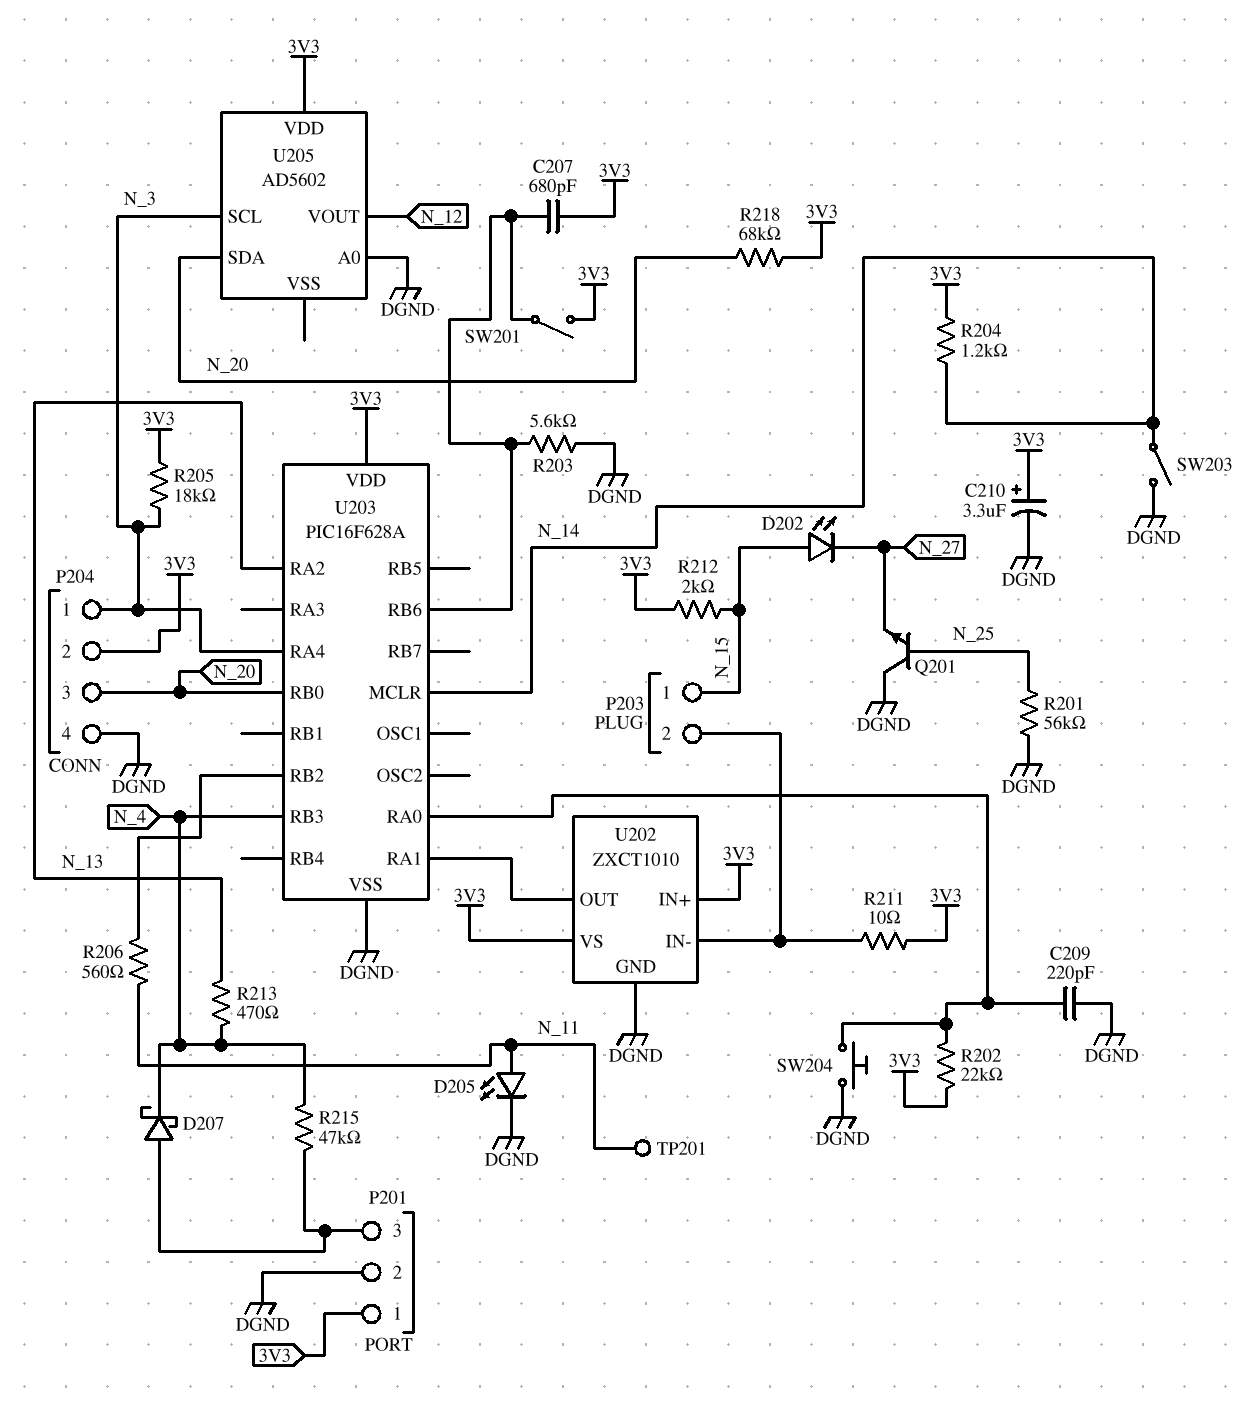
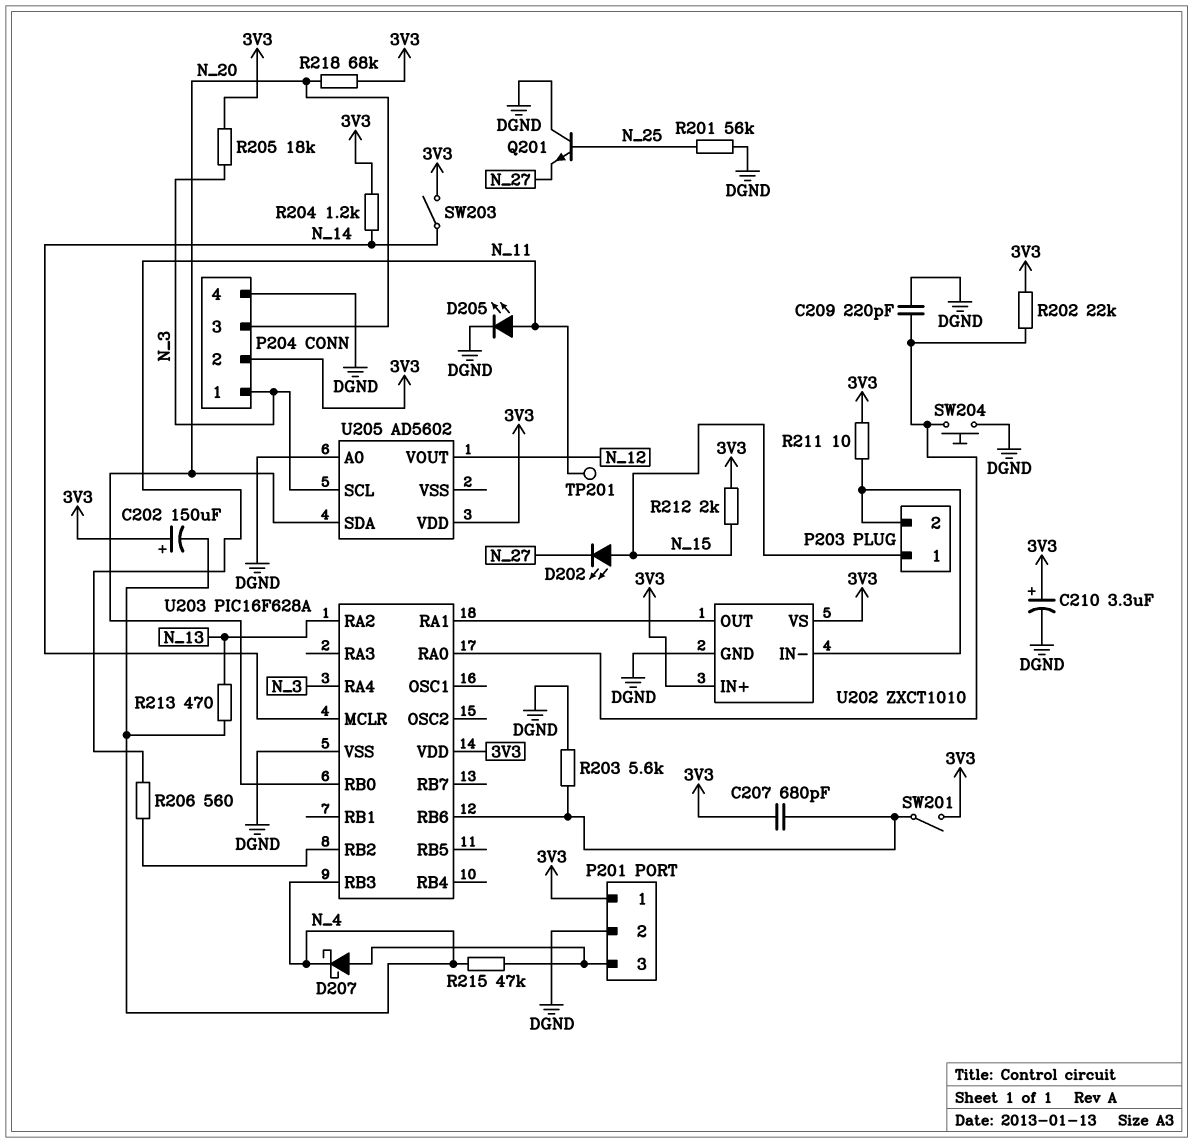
C202: none -> 150uF (plus 3V3, minus N_4)
SW203: switch (DGND, N_14) -> switch (3V3, N_14)

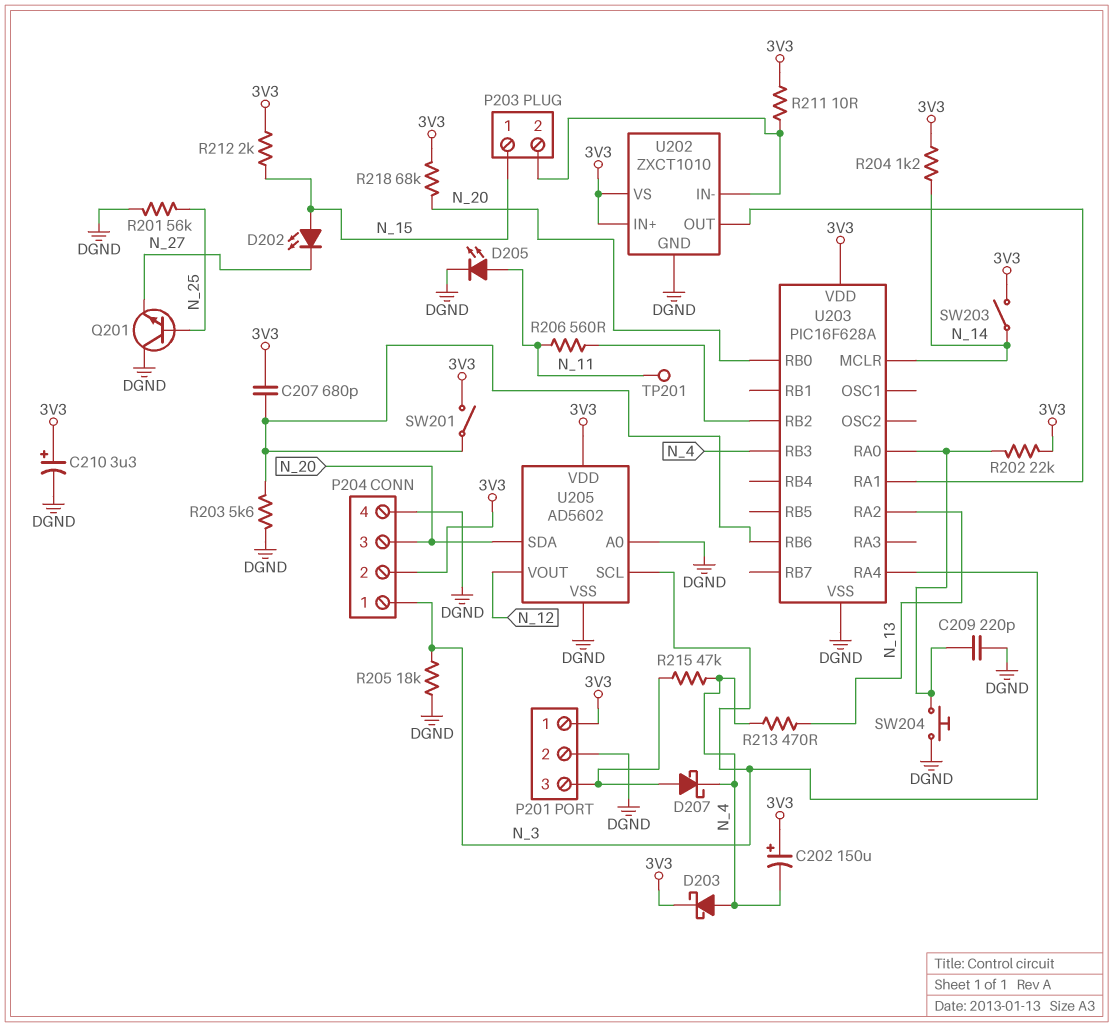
D203: none -> schottky (A N_4, K 3V3)
R205: 18k (3V3, N_3) -> 18k (DGND, N_3)
U205 pin VSS: none -> DGND

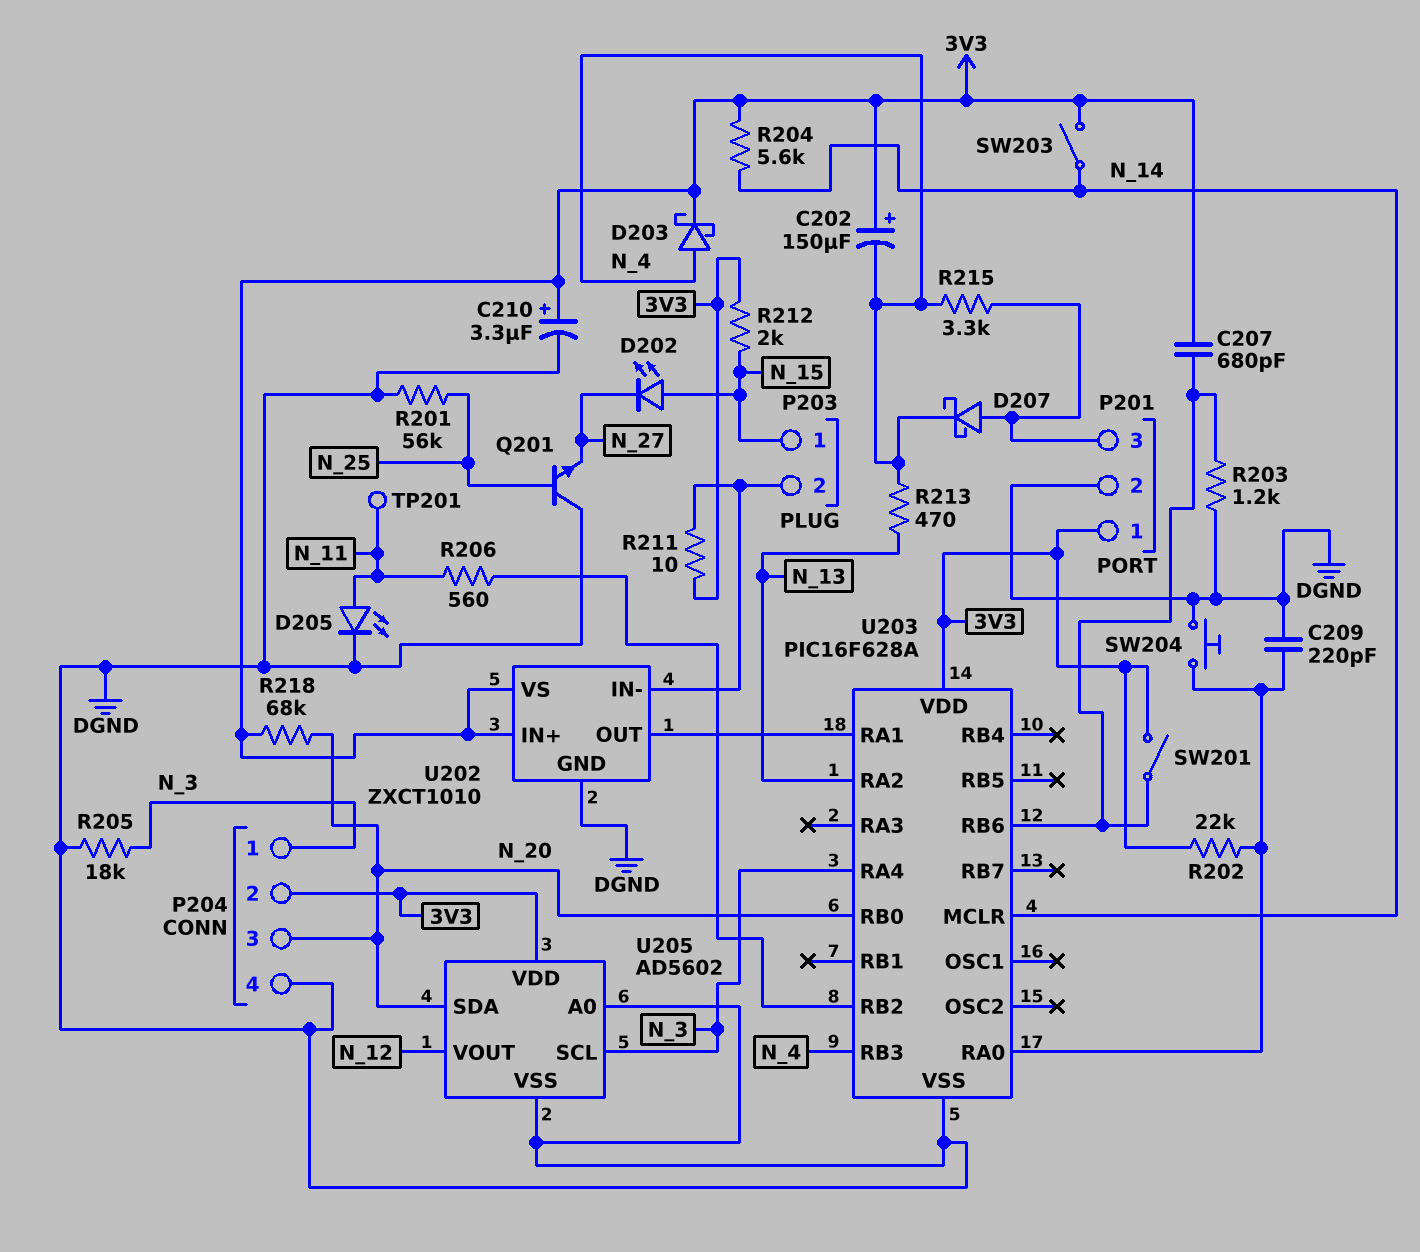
R203: 5.6k (DGND, U203/RB6) -> 1.2k (DGND, U203/RB6)
R204: 1.2k (3V3, N_14) -> 5.6k (3V3, N_14)
R215: 47k (N_4, P201/3) -> 3.3k (N_4, P201/3)

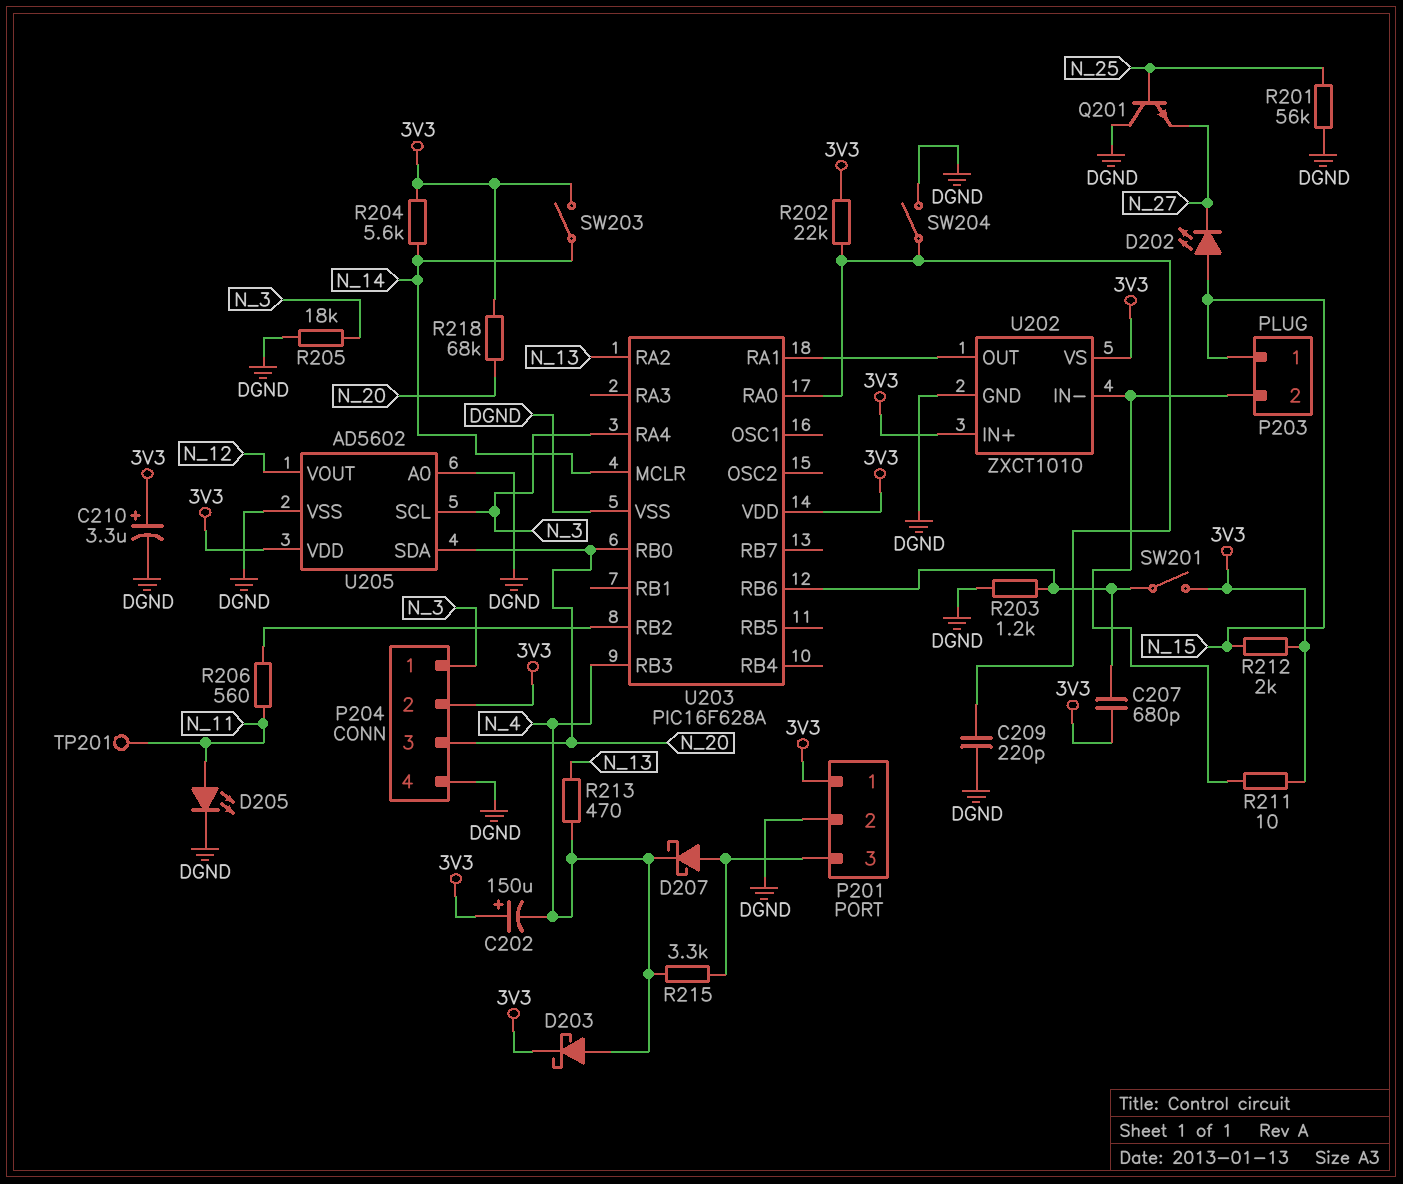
SW204: button (DGND, U203/RA0) -> switch (DGND, U203/RA0)

